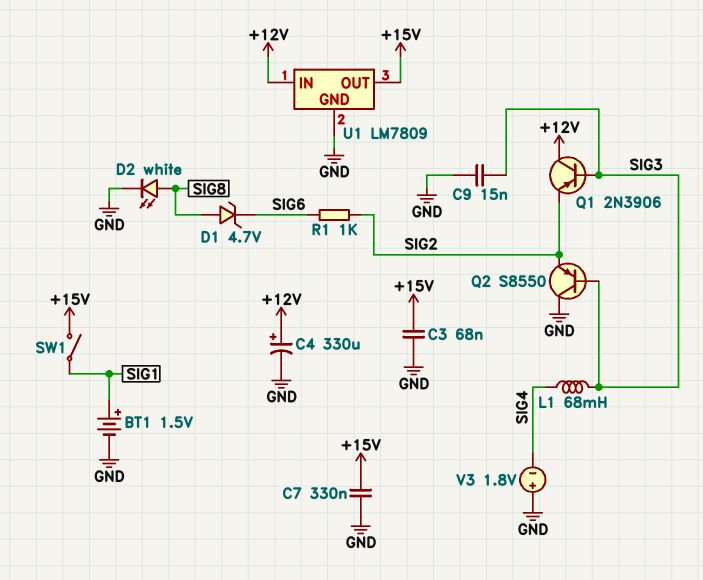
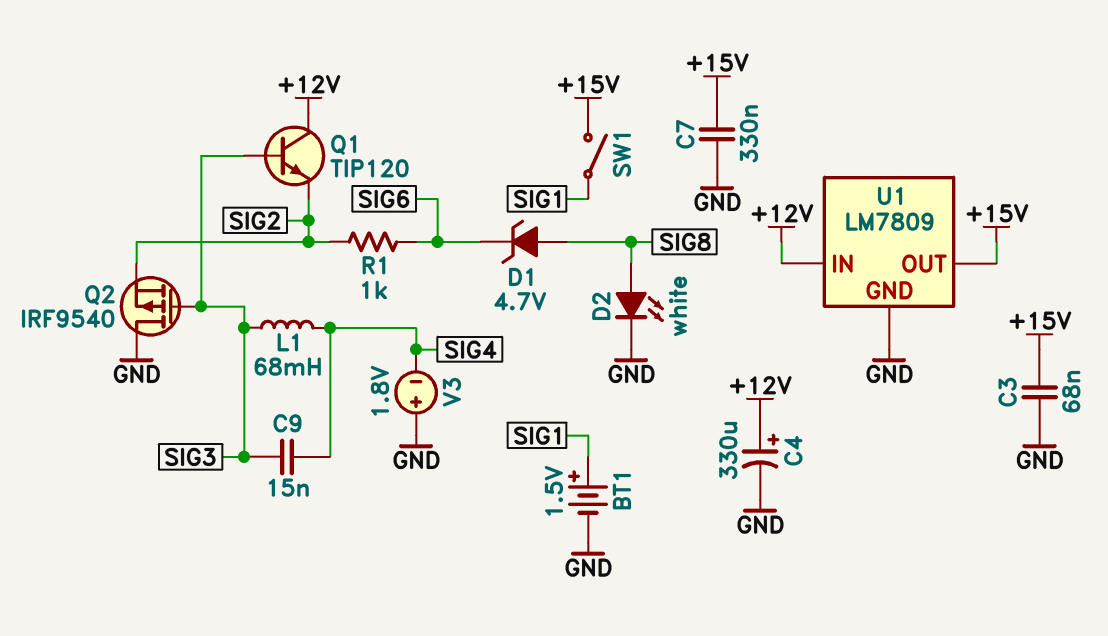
C9: 15nF (GND, SIG3) -> 15nF (SIG3, SIG4)
Q1: PNP 2N3906 (B SIG3, C +12V, E SIG2) -> NPN TIP120 (B SIG3, C +12V, E SIG2)
Q2: PNP S8550 (B SIG3, C GND, E SIG2) -> PMOS IRF9540 (G SIG3, D GND, S SIG2)

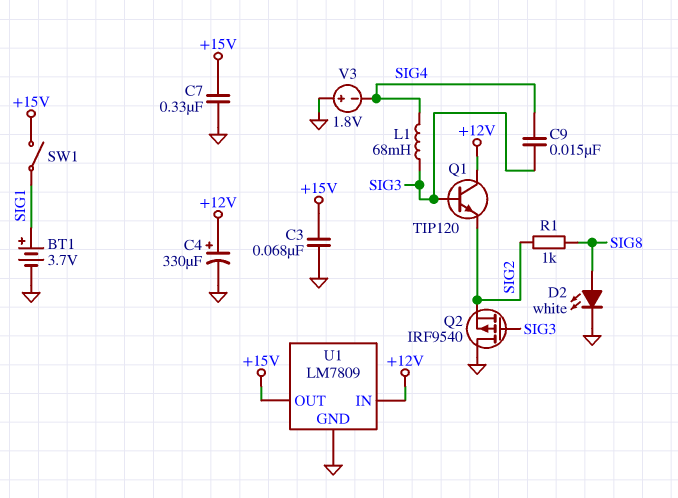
BT1: 1.5V (plus SIG1, minus GND) -> 3.7V (plus SIG1, minus GND)
D1: zener 4.7V (A SIG8, K SIG6) -> none
R1: 1k (SIG2, SIG6) -> 1k (SIG2, SIG8)

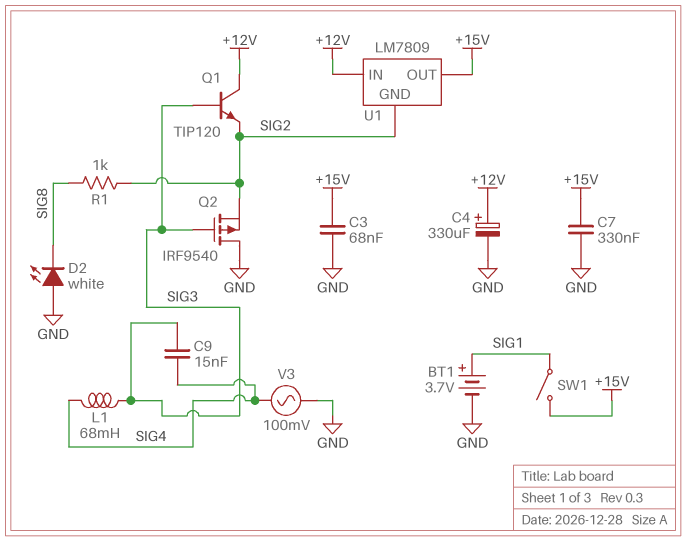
D2: LED white (A SIG8, K GND) -> LED white (A GND, K SIG8)
U1 pin GND: GND -> SIG2
V3: 1.8V (plus GND, minus SIG4) -> AC 100mV (GND, SIG4)

